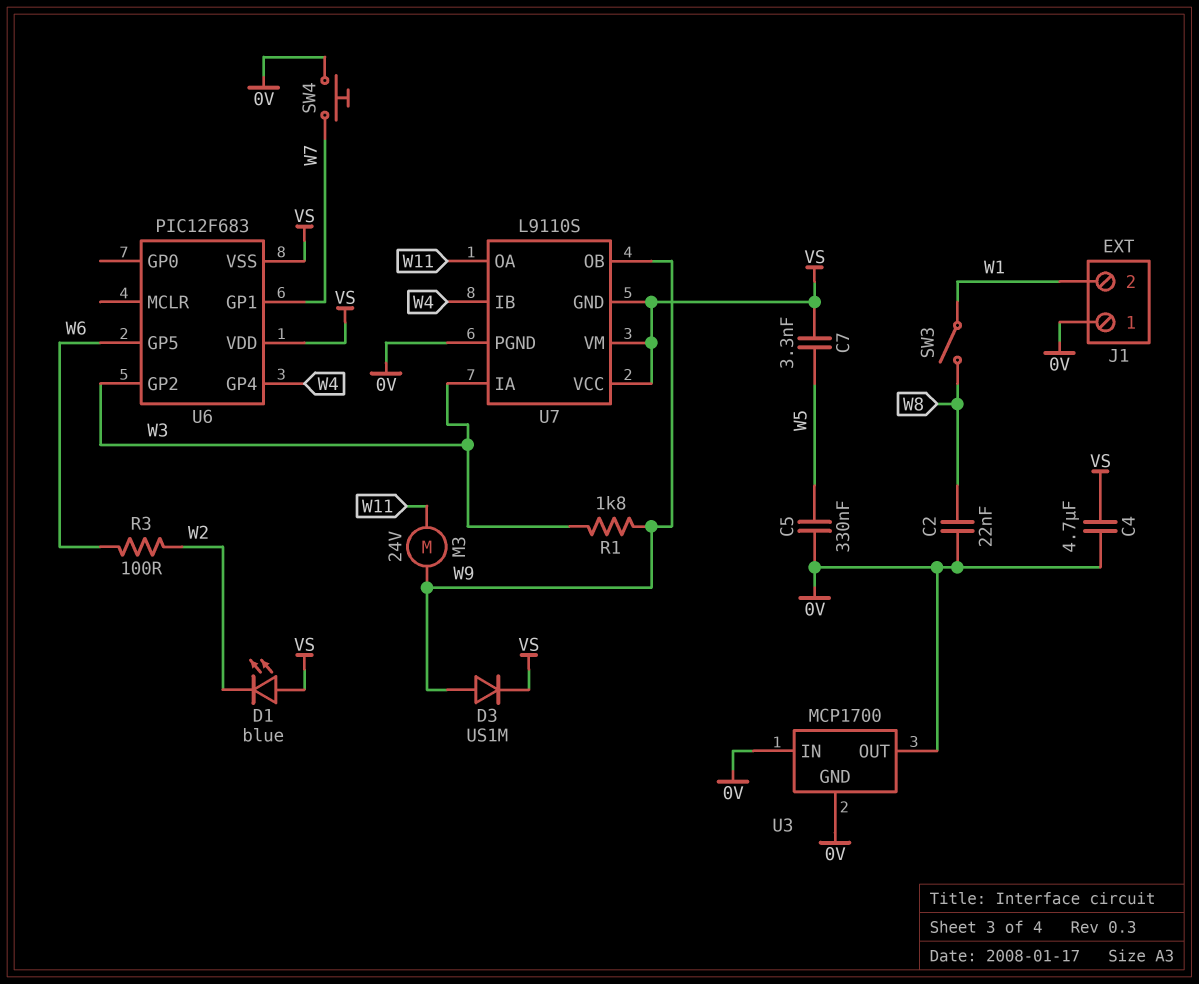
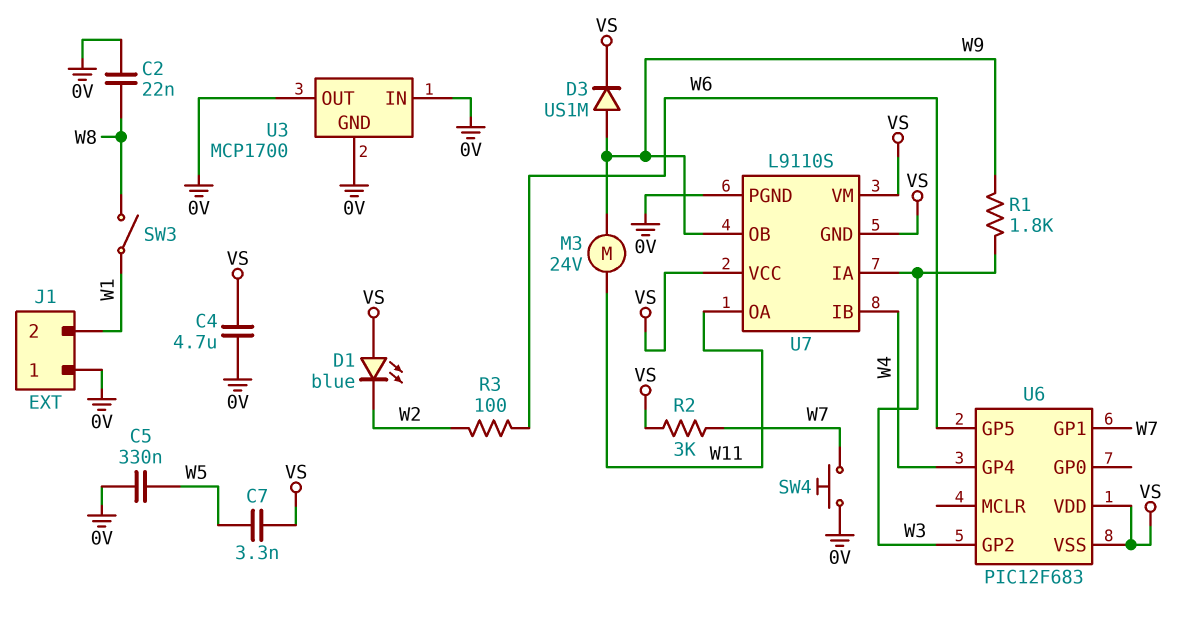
R2: none -> 3k (VS, W7)

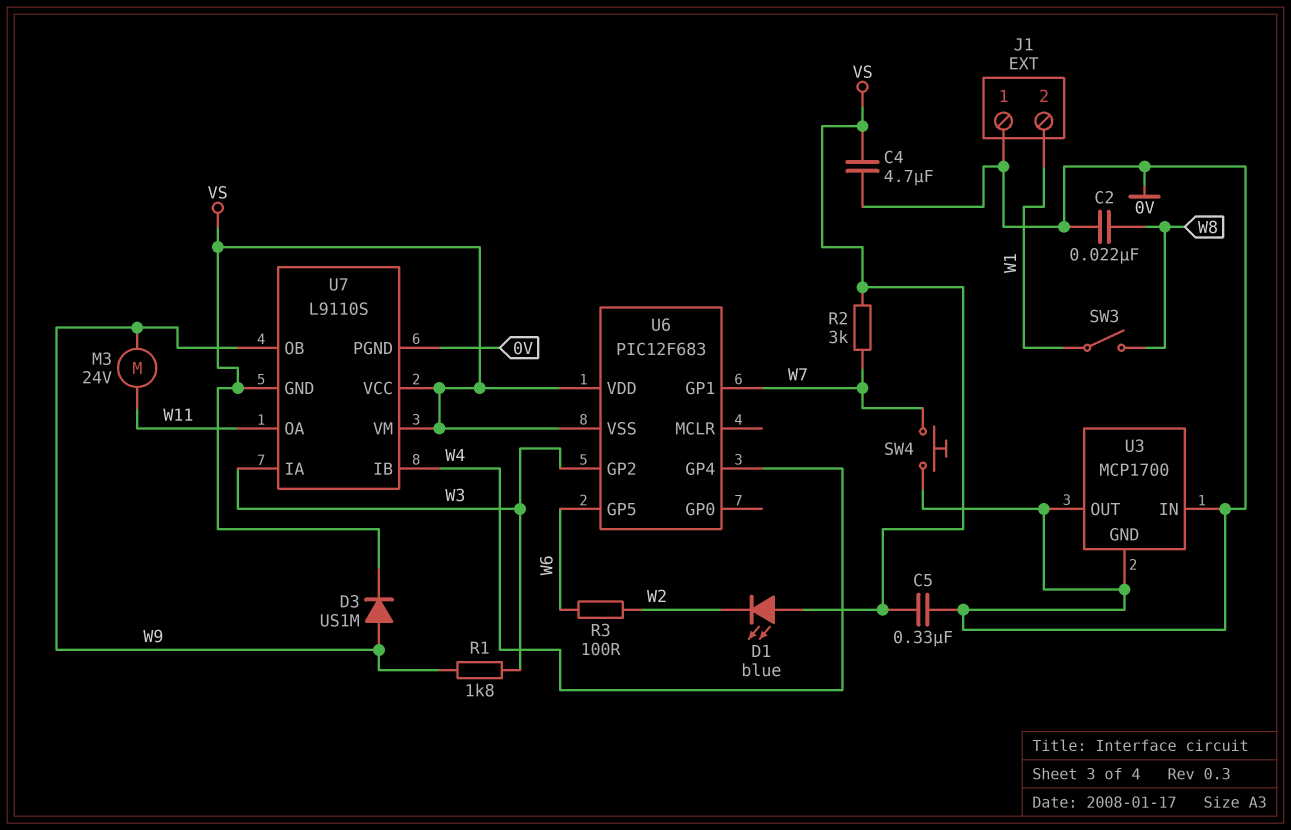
C5: 330nF (0V, W5) -> 330nF (0V, VS)
C7: 3.3nF (VS, W5) -> none

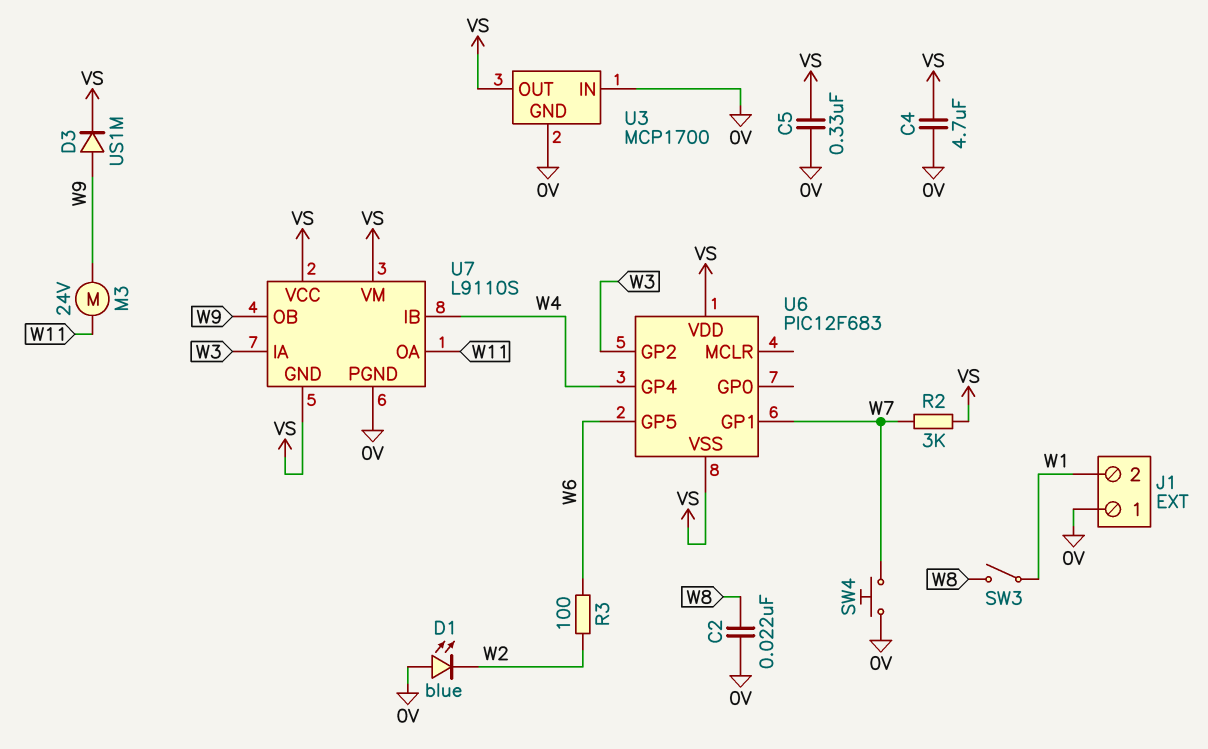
D1: LED blue (A VS, K W2) -> LED blue (A 0V, K W2)
R1: 1.8k (W3, W9) -> none
U3 pin OUT: 0V -> VS

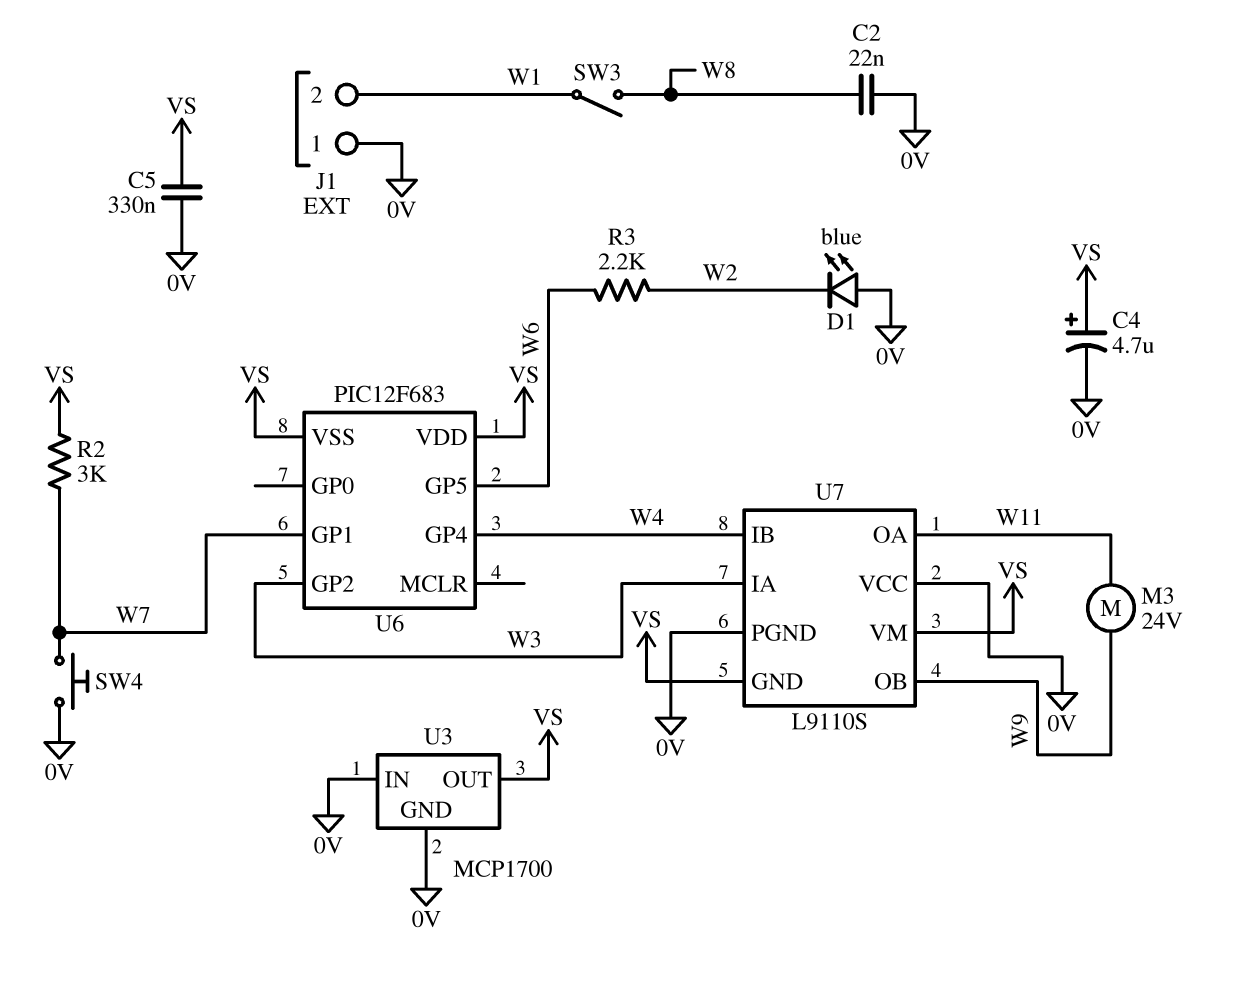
C4: 4.7uF (0V, VS) -> 4.7uF (plus VS, minus 0V)
D3: diode US1M (A W9, K VS) -> none
R3: 100 (W2, W6) -> 2.2k (W2, W6)
U7 pin VCC: VS -> 0V

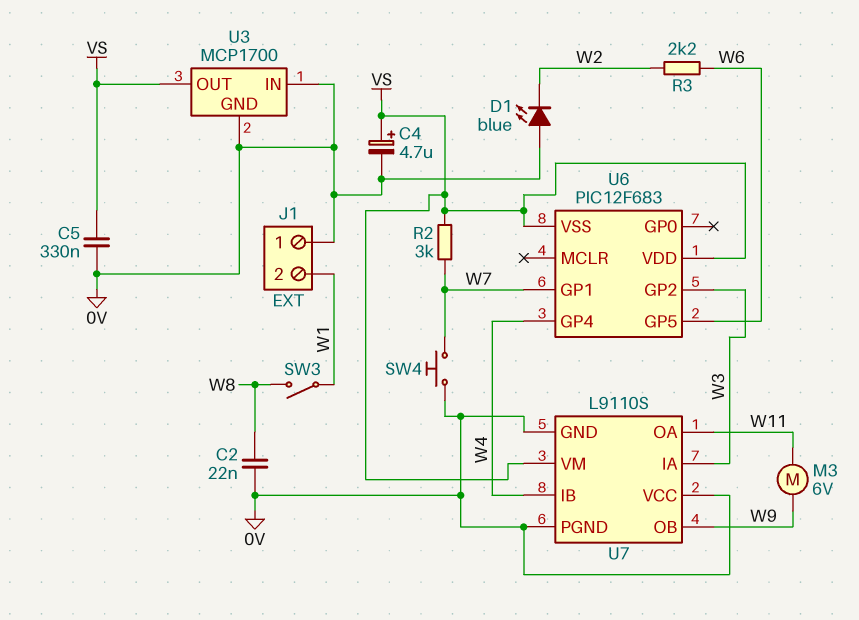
M3: motor 24V (W9, W11) -> motor 6V (W9, W11)
U7 pin GND: VS -> 0V

